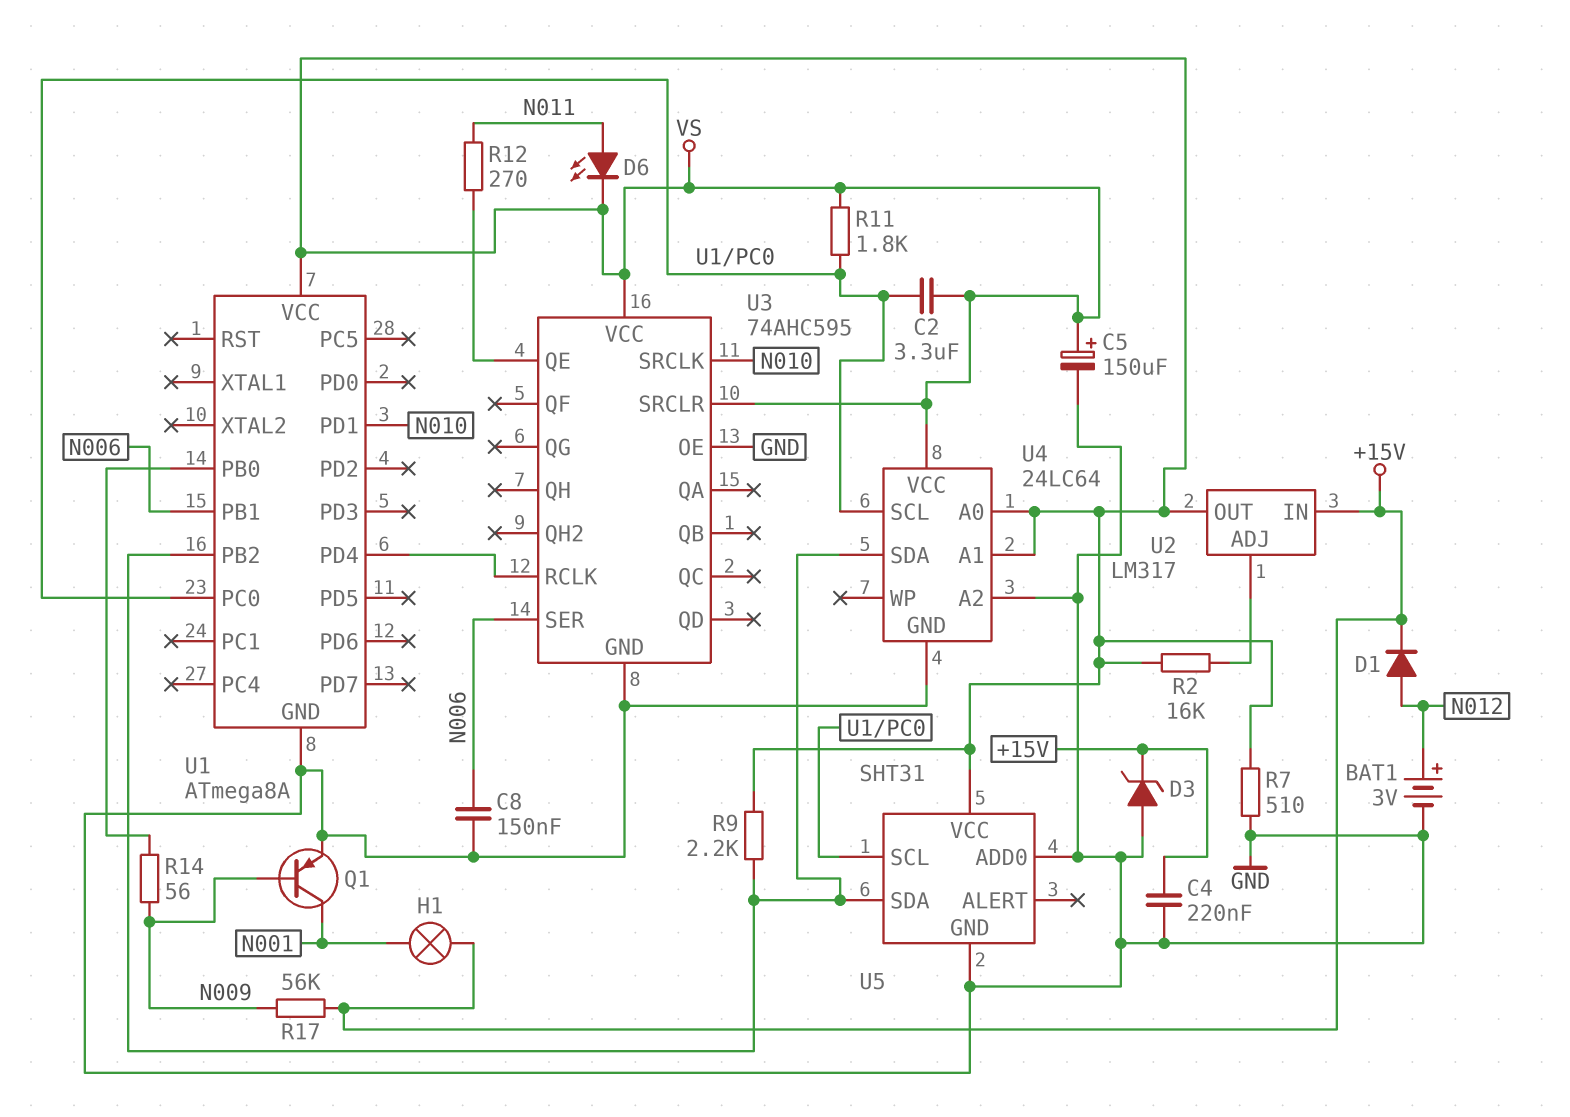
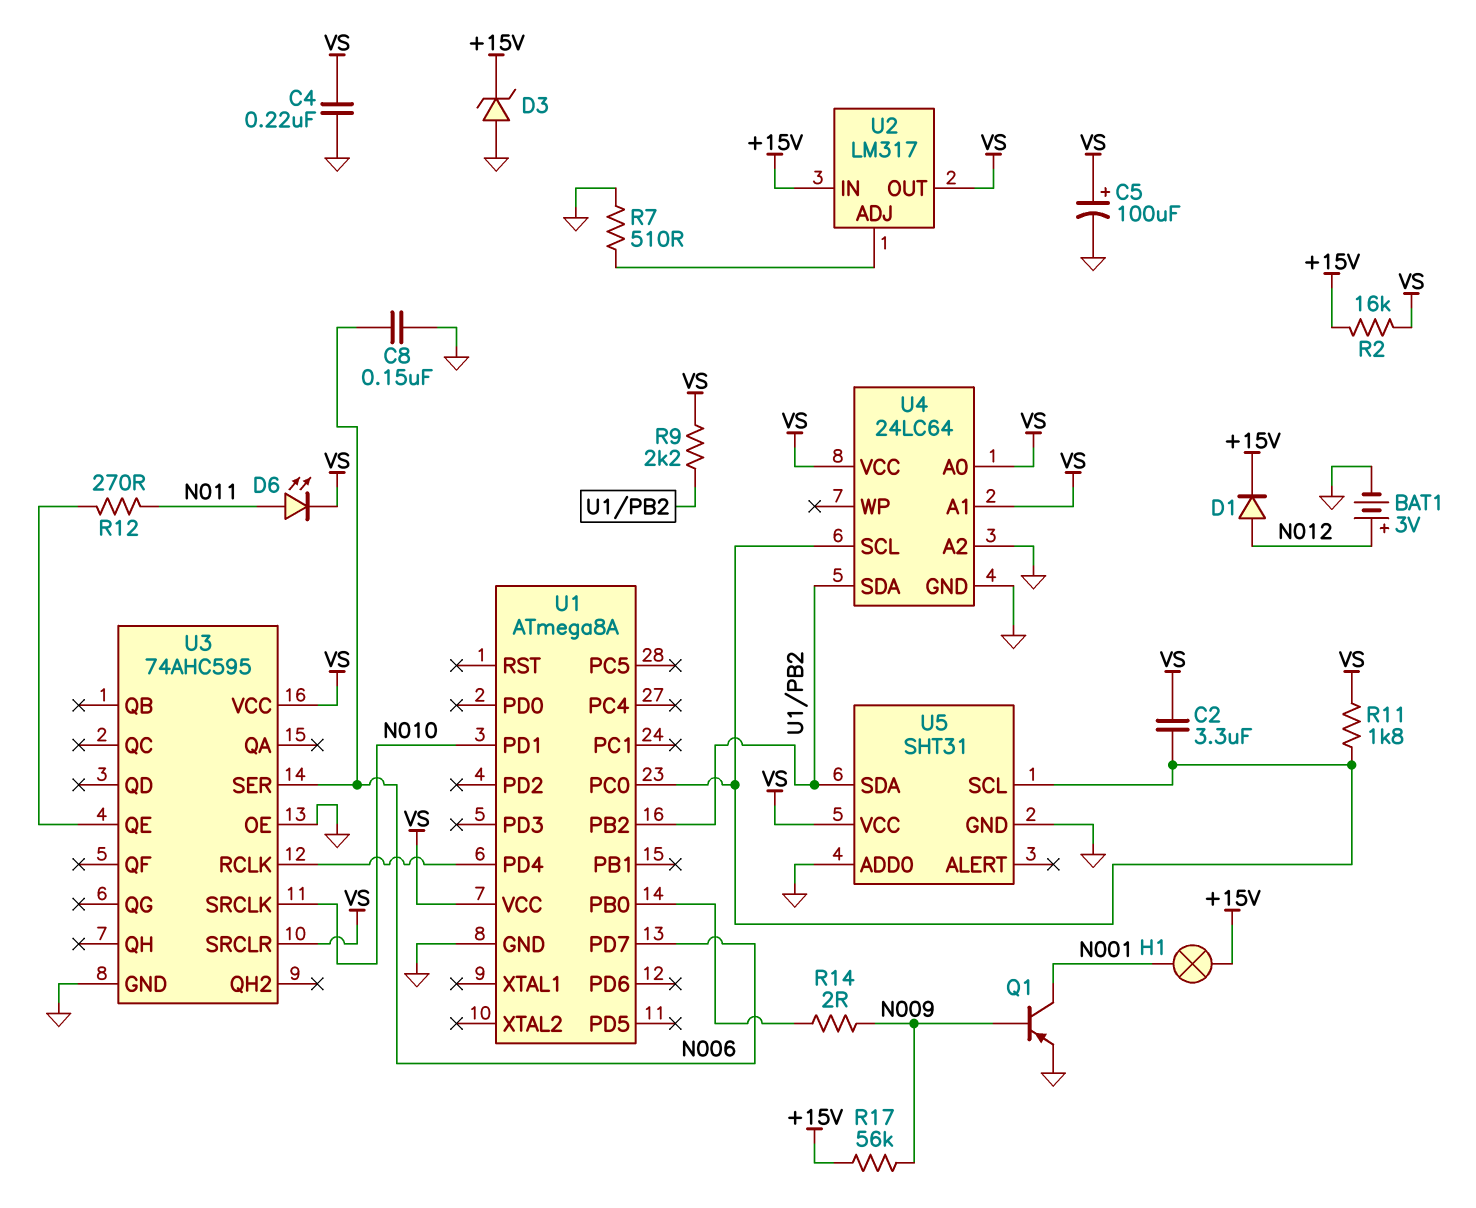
C4: 220nF (+15V, GND) -> 220nF (GND, VS)
C5: 150uF (plus VS, minus GND) -> 100uF (plus VS, minus GND)
R2: 16k (U2/ADJ, VS) -> 16k (+15V, VS)
R7: 510 (GND, VS) -> 510 (GND, U2/ADJ)
R14: 56 (N009, U1/PB0) -> 2 (N009, U1/PB0)
U1 pin PB1: N006 -> none
U1 pin PD7: none -> N006

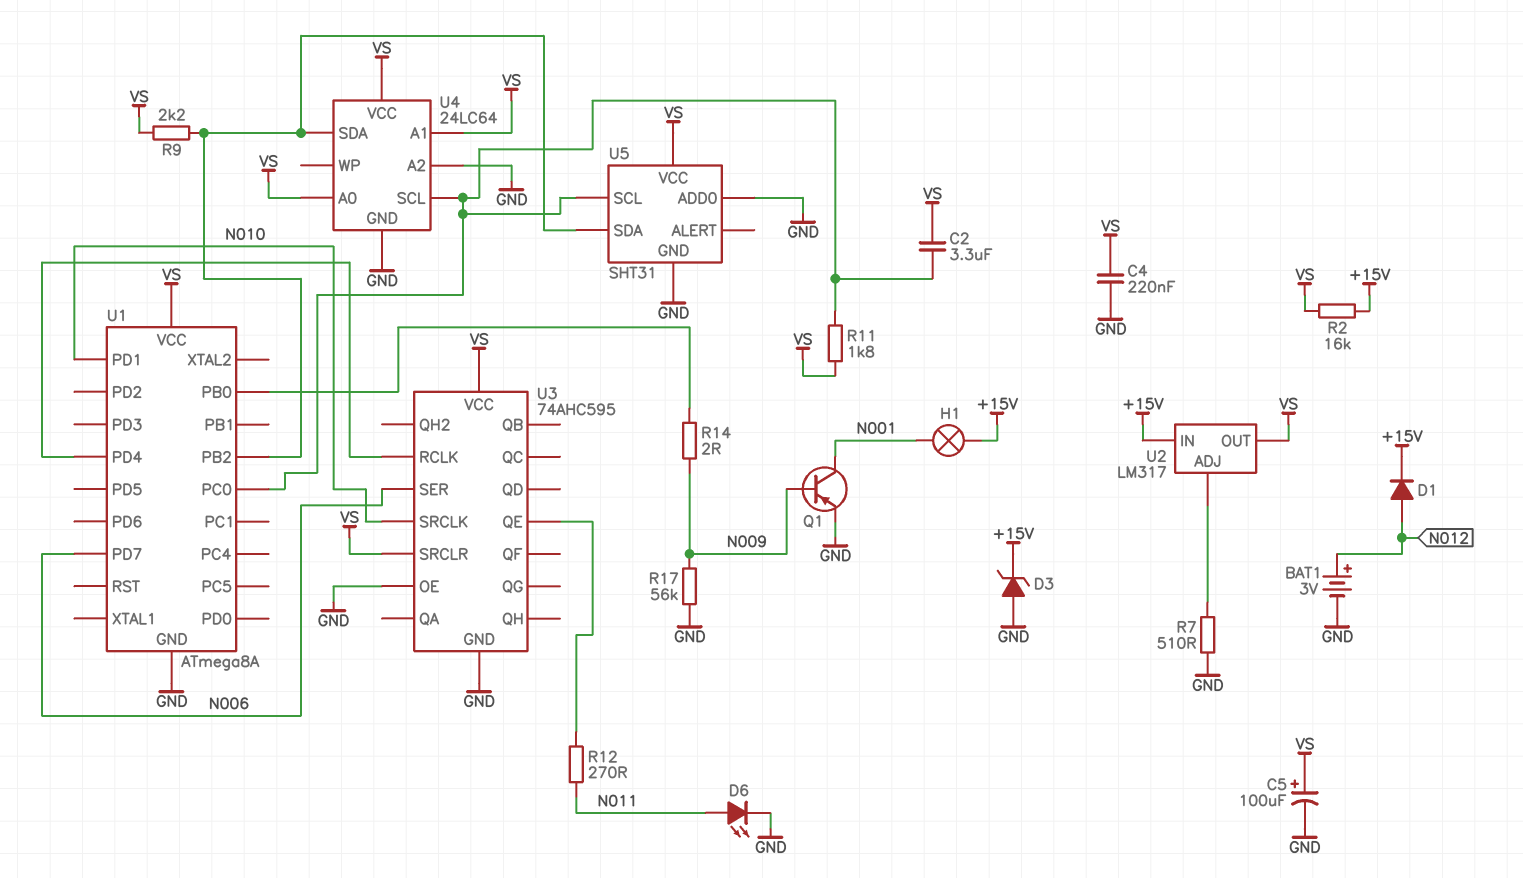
C8: 150nF (GND, N006) -> none
D6: LED (A N011, K VS) -> LED (A N011, K GND)
R17: 56k (+15V, N009) -> 56k (GND, N009)

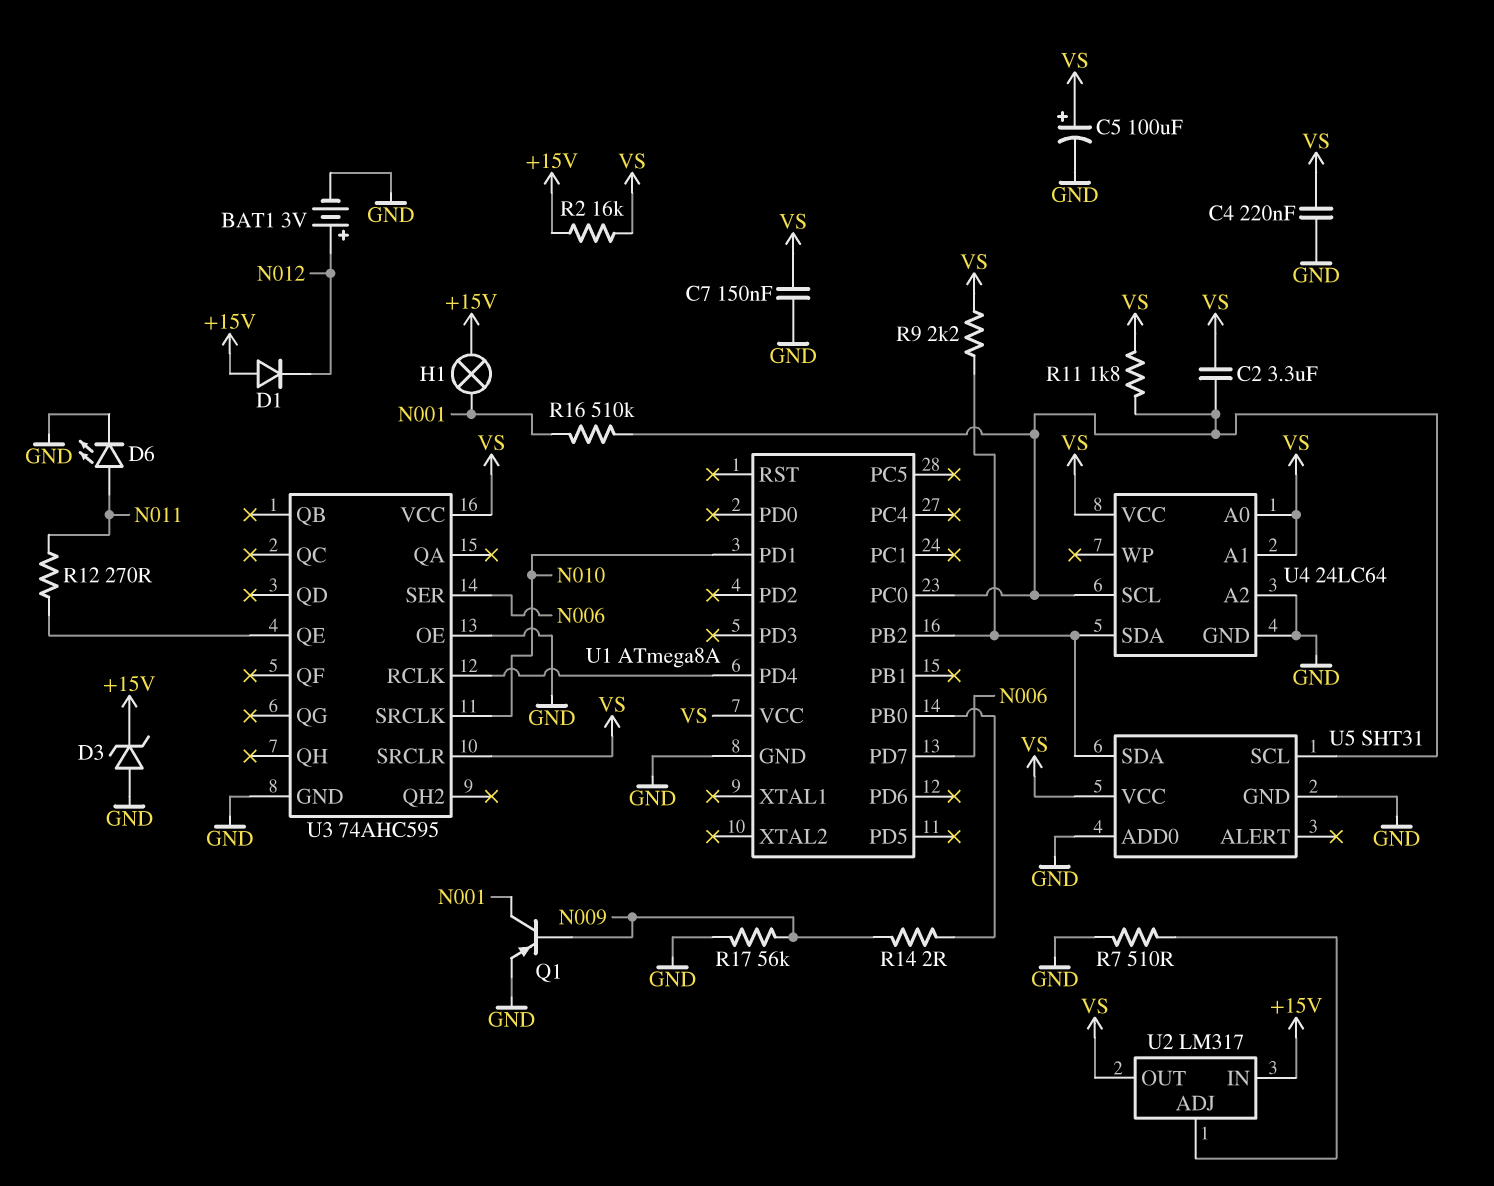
C7: none -> 150nF (GND, VS)
D1: diode (A N012, K +15V) -> diode (A +15V, K N012)
R16: none -> 510k (N001, U1/PC0)

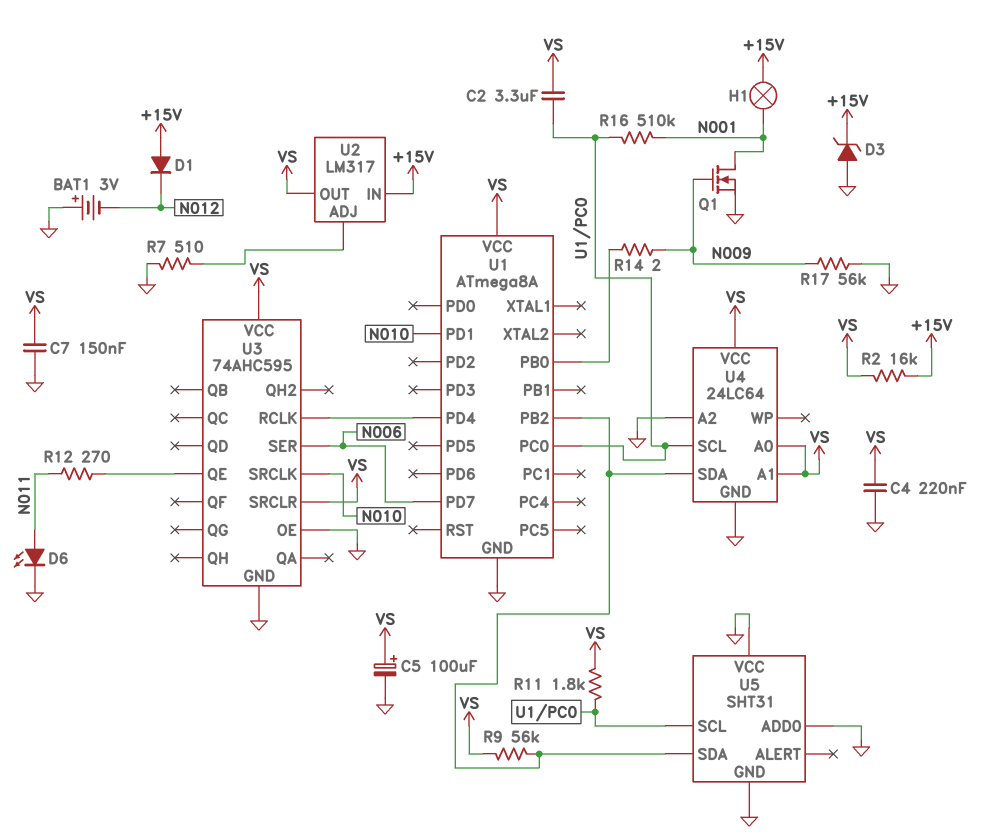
BAT1: 3V (plus N012, minus GND) -> 3V (plus GND, minus N012)
Q1: PNP (B N009, C N001, E GND) -> NMOS (G N009, D N001, S GND)
R9: 2.2k (U1/PB2, VS) -> 56k (U1/PB2, VS)
U5 pin VCC: VS -> GND

